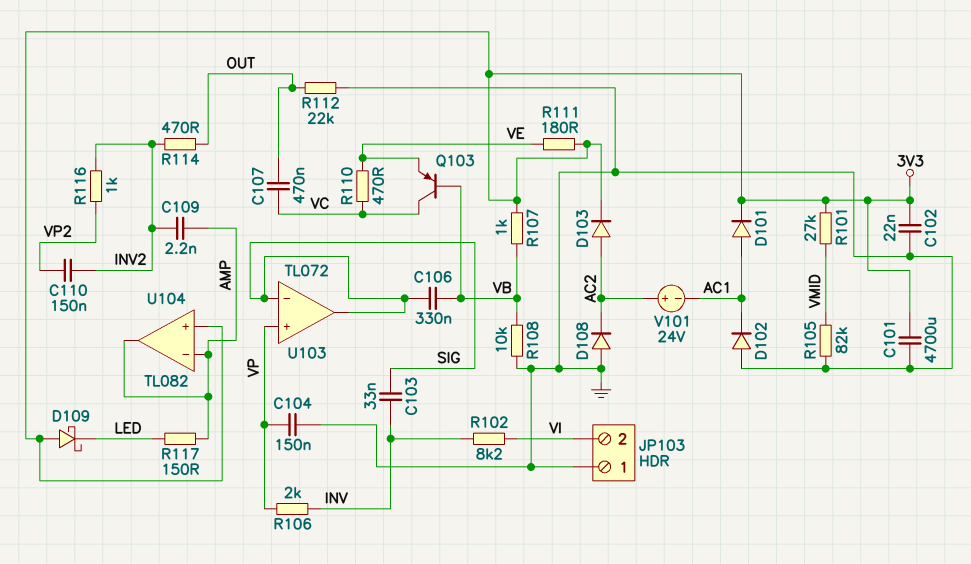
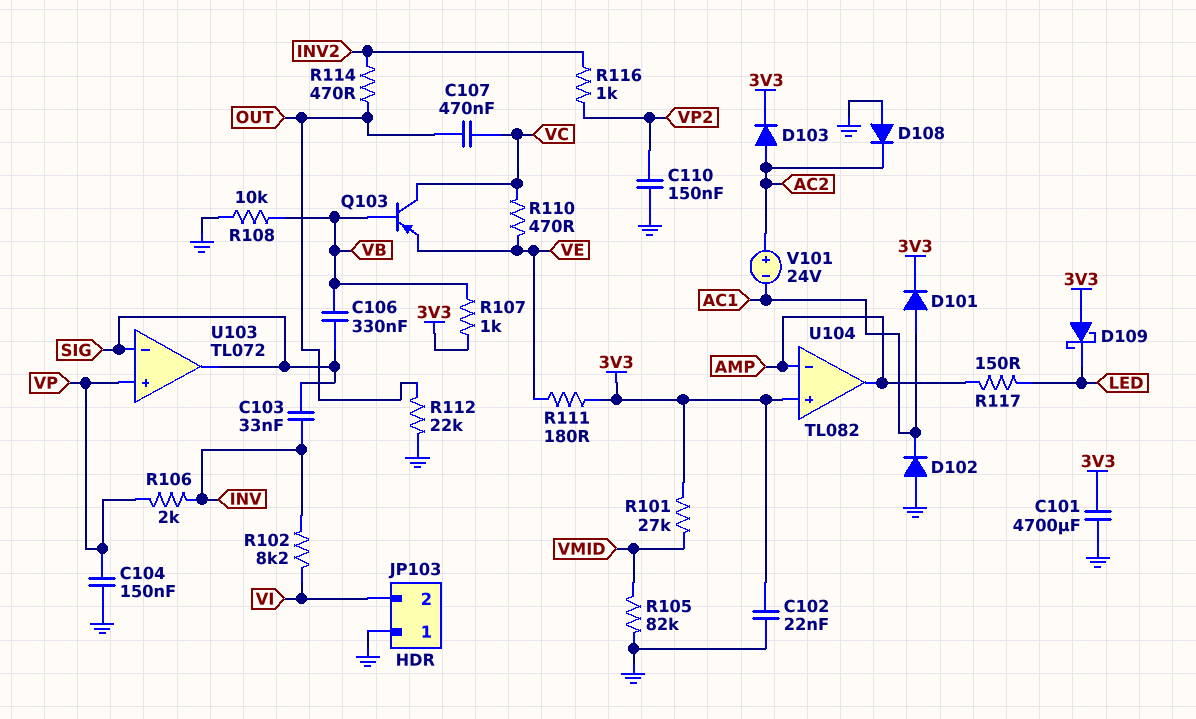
C109: 2.2nF (AMP, INV2) -> none
C110: 150nF (INV2, VP2) -> 150nF (GND, VP2)

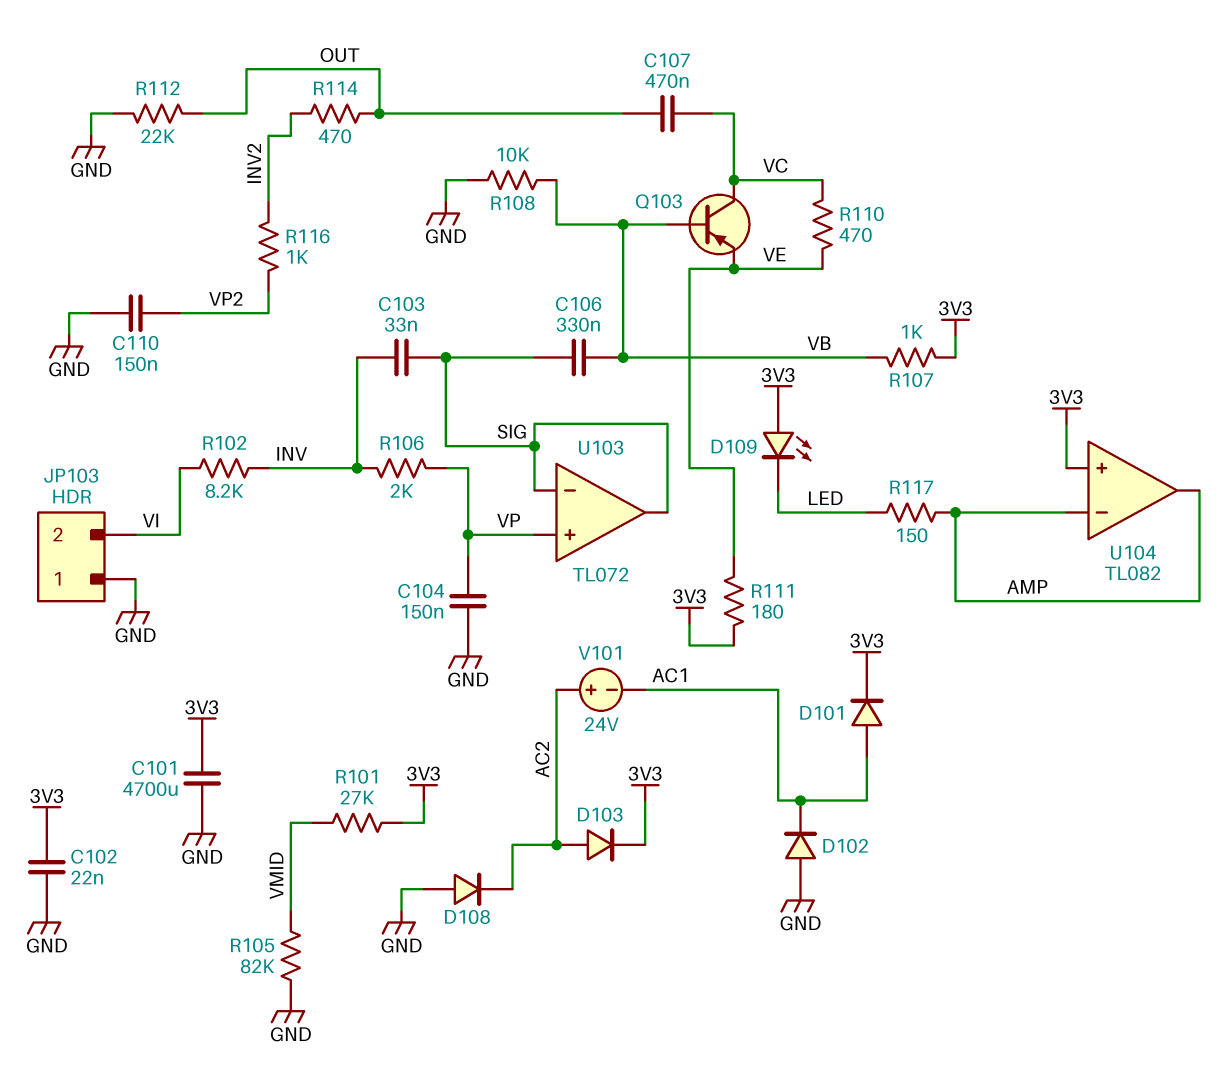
D109: schottky (A 3V3, K LED) -> LED (A 3V3, K LED)

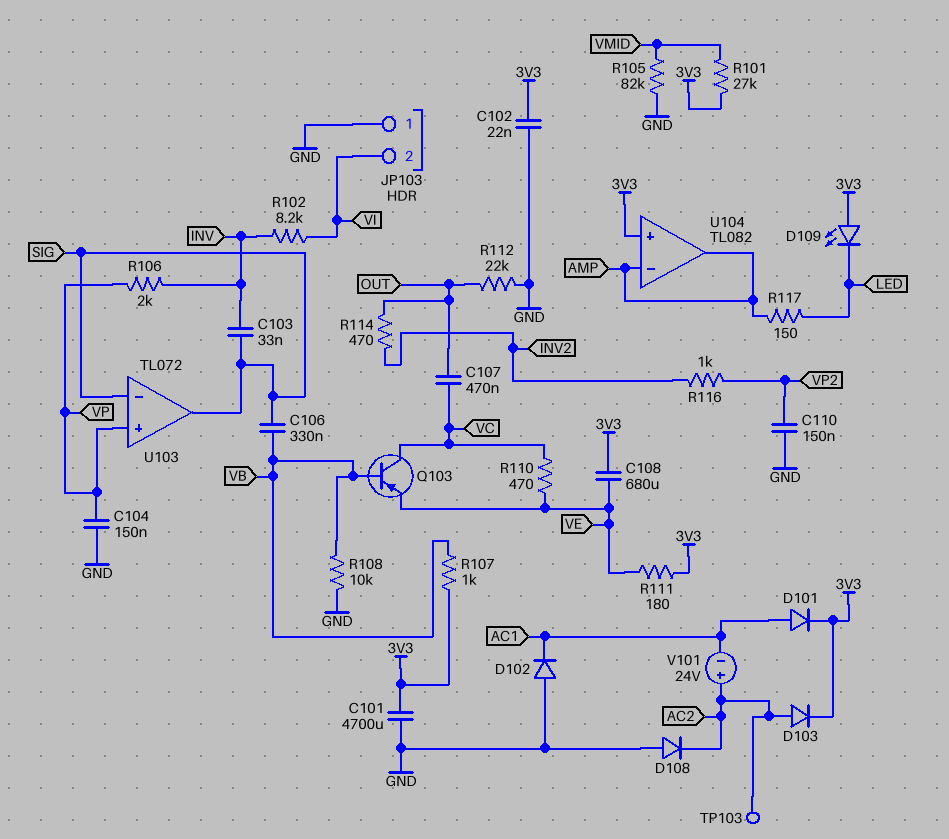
C108: none -> 680uF (3V3, VE)
TP103: none -> test point (AC2)

